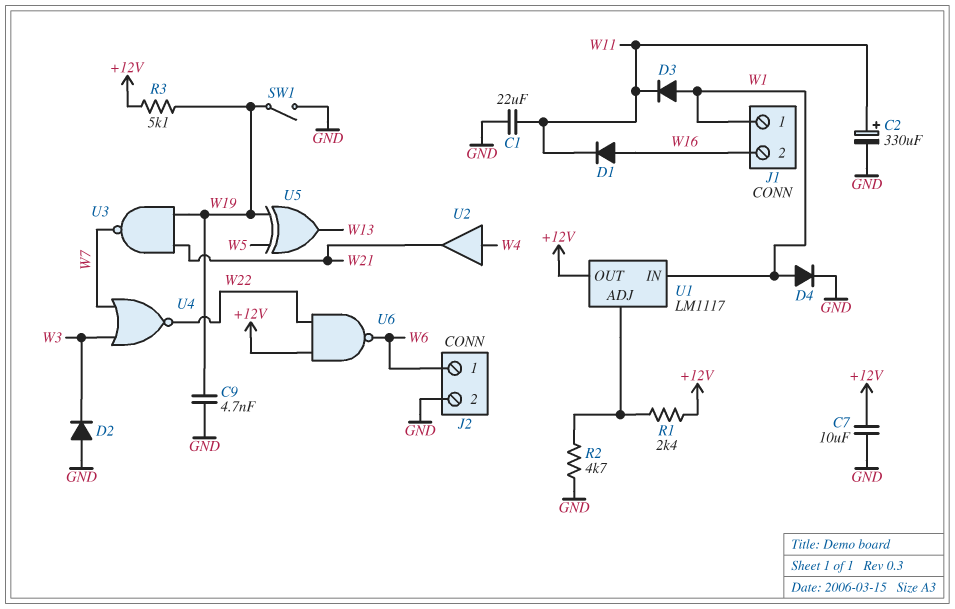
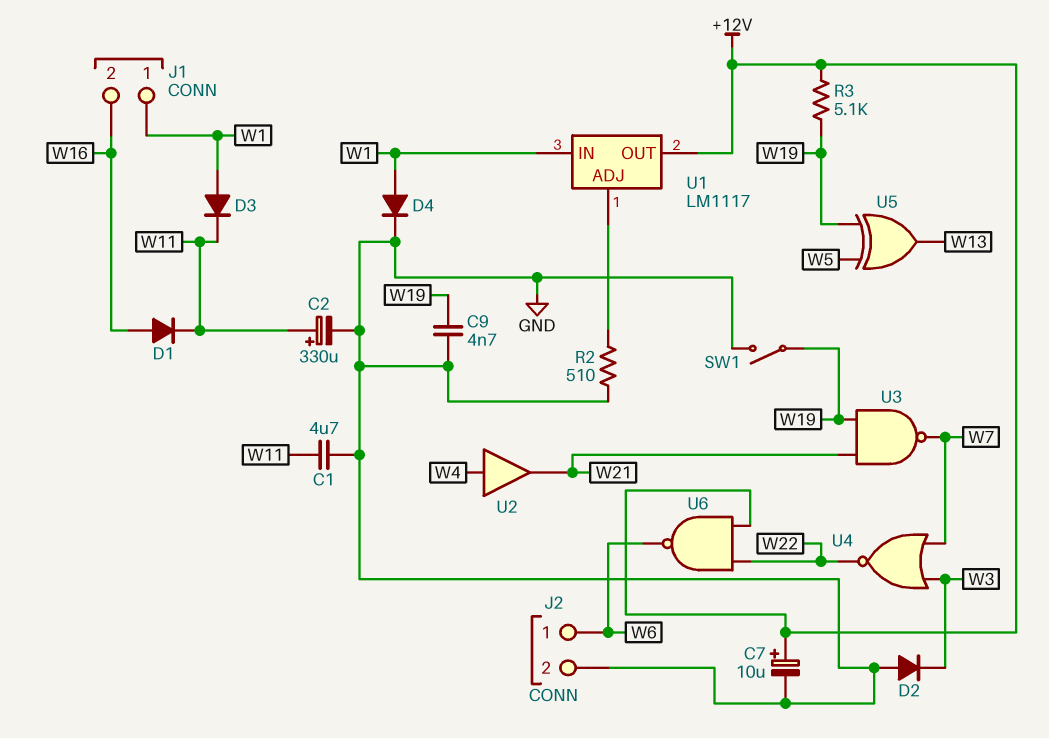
C1: 22uF (GND, W11) -> 4.7uF (GND, W11)
C7: 10uF (+12V, GND) -> 10uF (plus +12V, minus GND)
R1: 2.4k (+12V, U1/ADJ) -> none
R2: 4.7k (GND, U1/ADJ) -> 510 (GND, U1/ADJ)

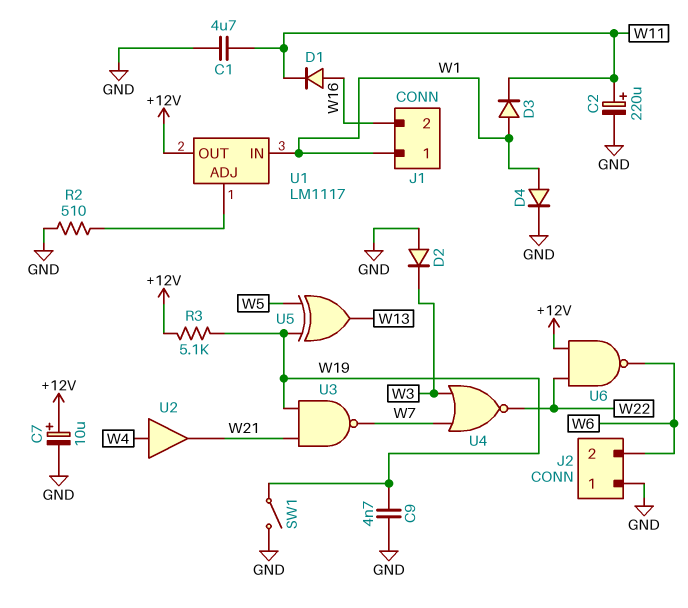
C2: 330uF (plus W11, minus GND) -> 220uF (plus W11, minus GND)
J2 pin 1: W6 -> GND
J2 pin 2: GND -> W6

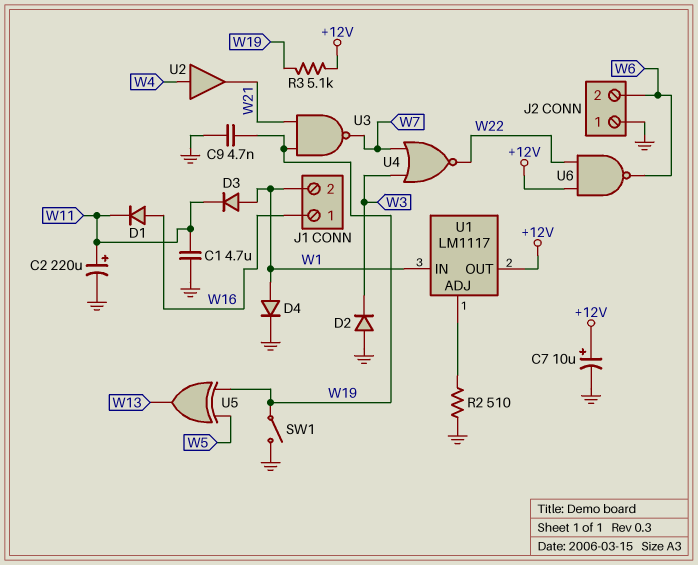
J1 pin 1: W1 -> W16
J1 pin 2: W16 -> W1

